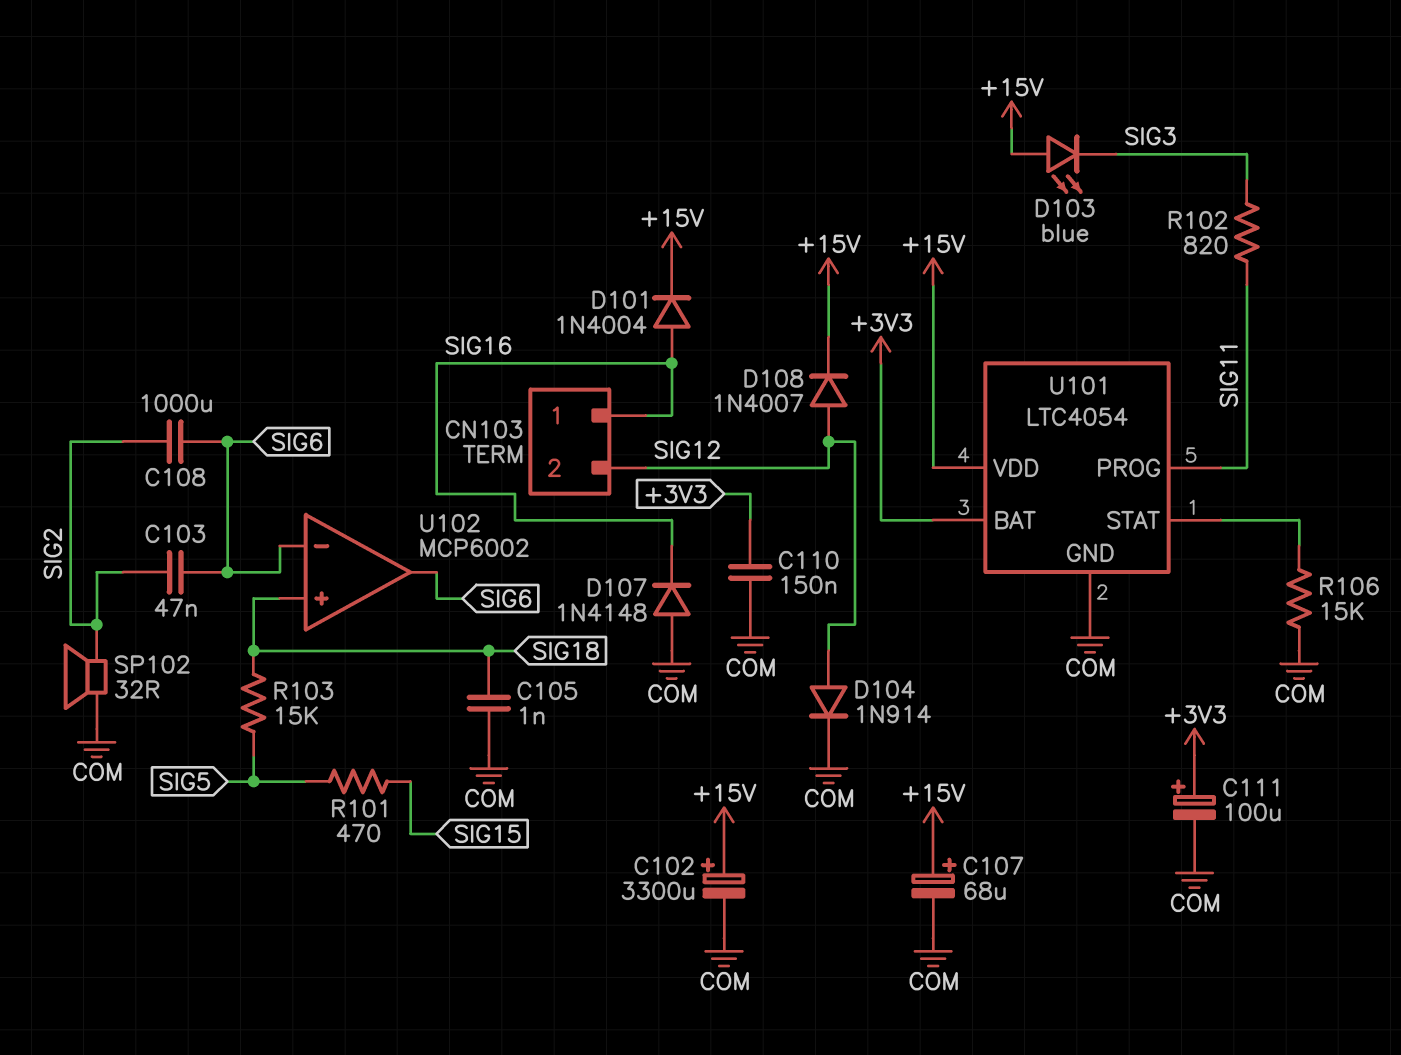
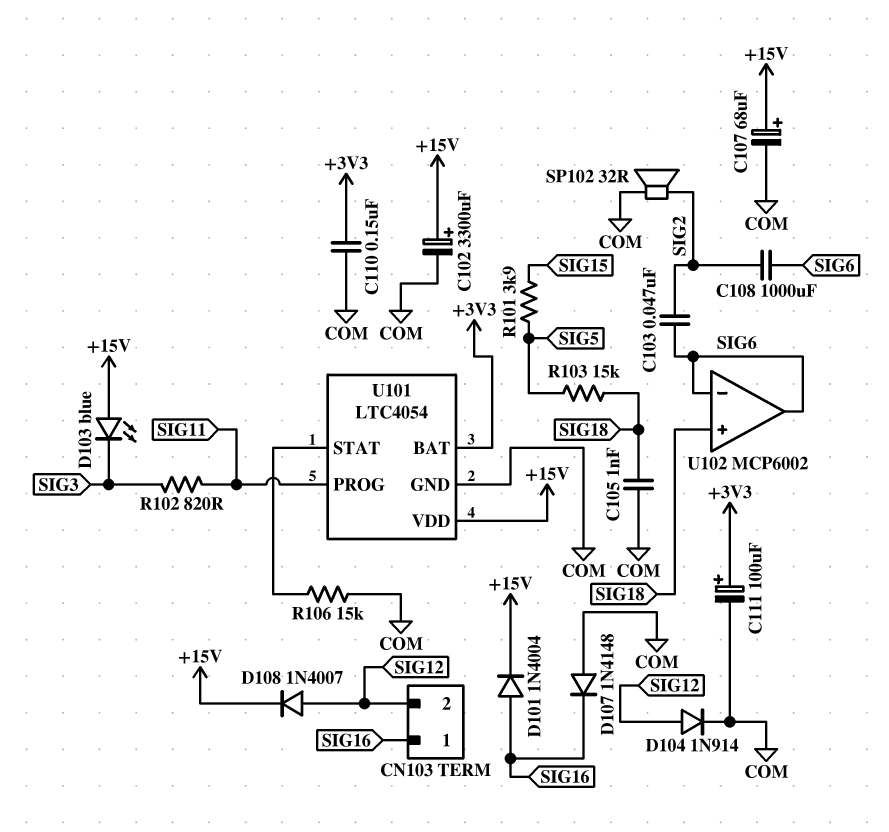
R101: 470 (SIG5, SIG15) -> 3.9k (SIG5, SIG15)

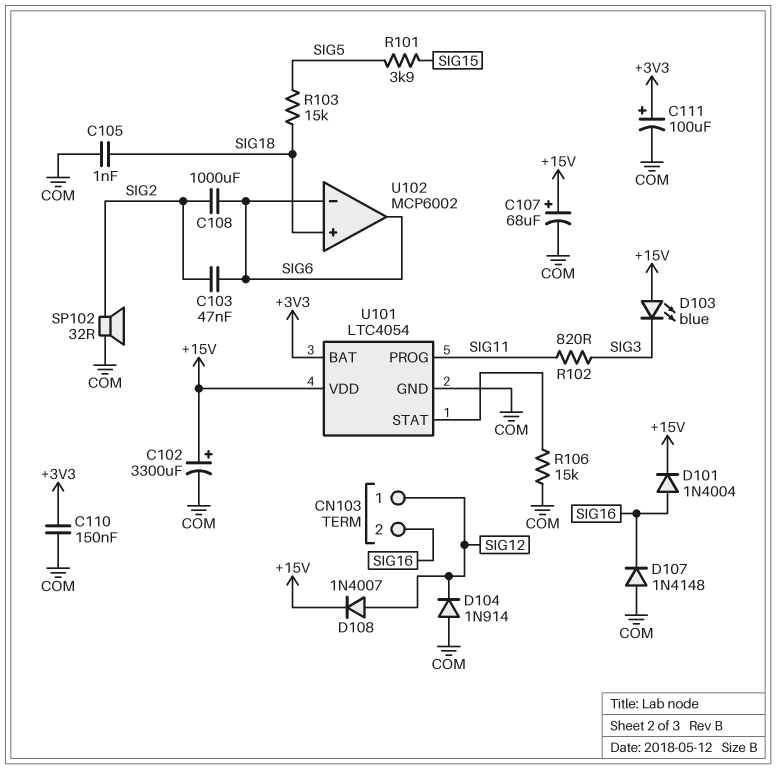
CN103 pin 1: SIG16 -> SIG12
CN103 pin 2: SIG12 -> SIG16
D104: diode 1N914 (A SIG12, K COM) -> diode 1N914 (A COM, K SIG12)

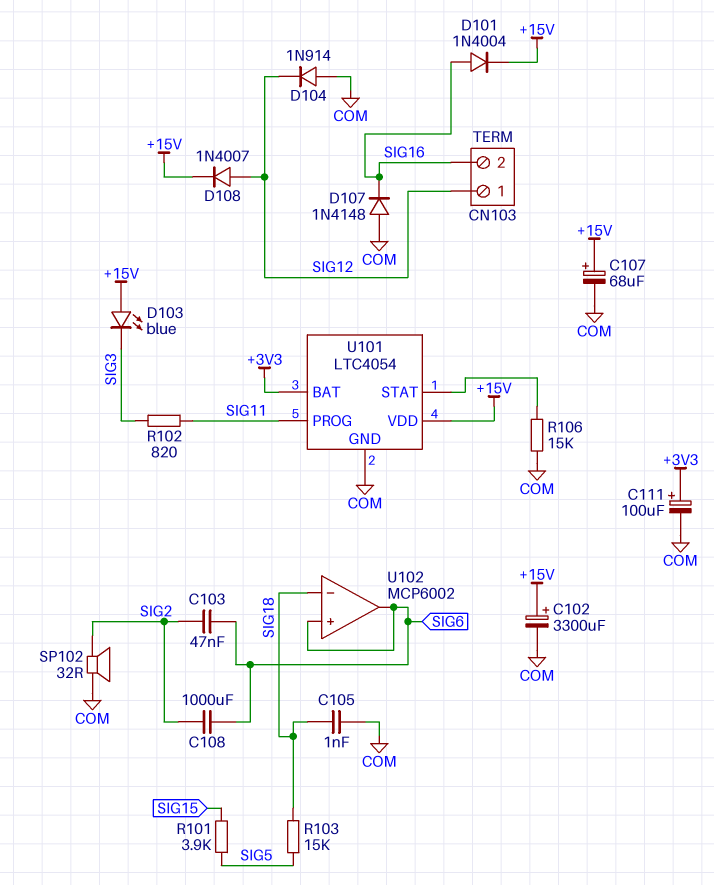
C110: 150nF (+3V3, COM) -> none
U102 pin in+: SIG18 -> SIG6
U102 pin in-: SIG6 -> SIG18

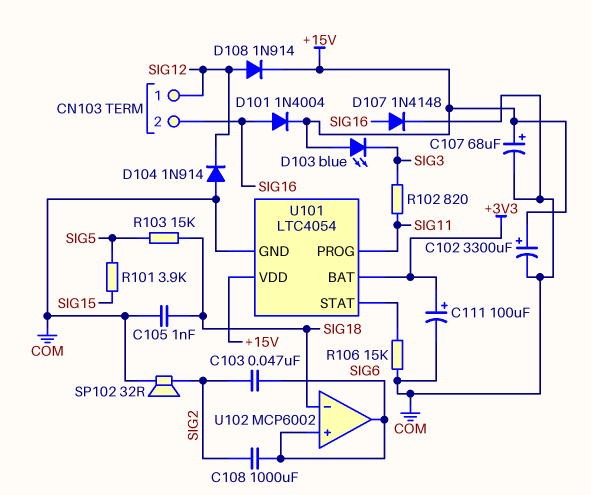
D107: diode 1N4148 (A COM, K SIG16) -> diode 1N4148 (A SIG16, K COM)
D108: diode 1N4007 (A SIG12, K +15V) -> diode 1N914 (A SIG12, K +15V)

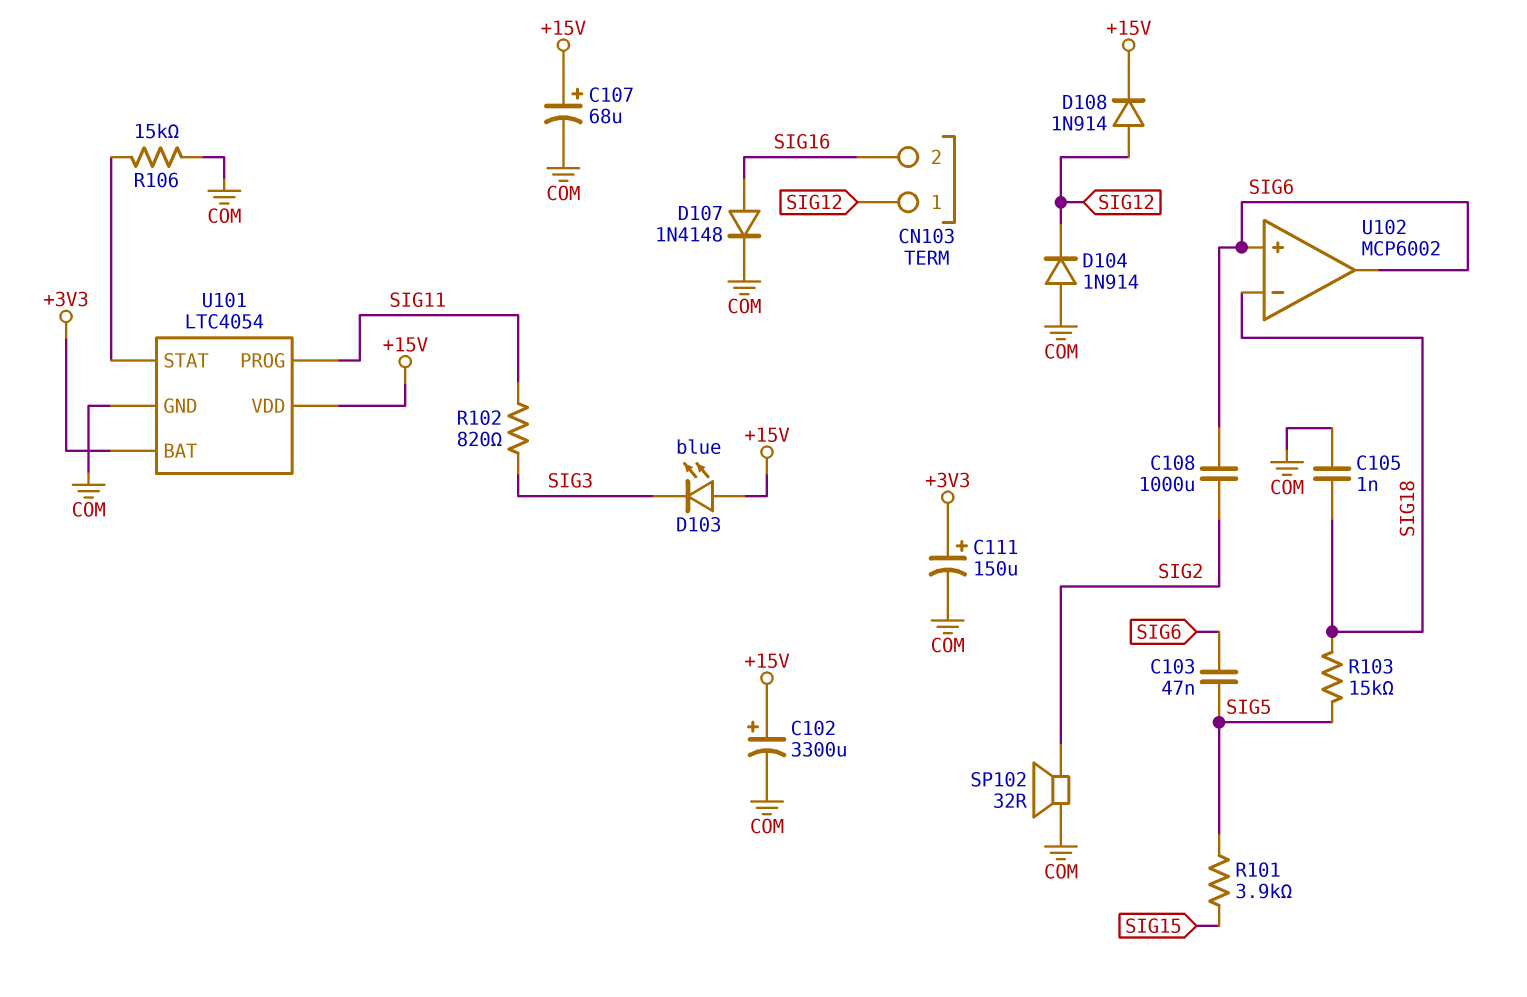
C103: 47nF (SIG2, SIG6) -> 47nF (SIG5, SIG6)
C111: 100uF (plus +3V3, minus COM) -> 150uF (plus +3V3, minus COM)
D101: diode 1N4004 (A SIG16, K +15V) -> none

